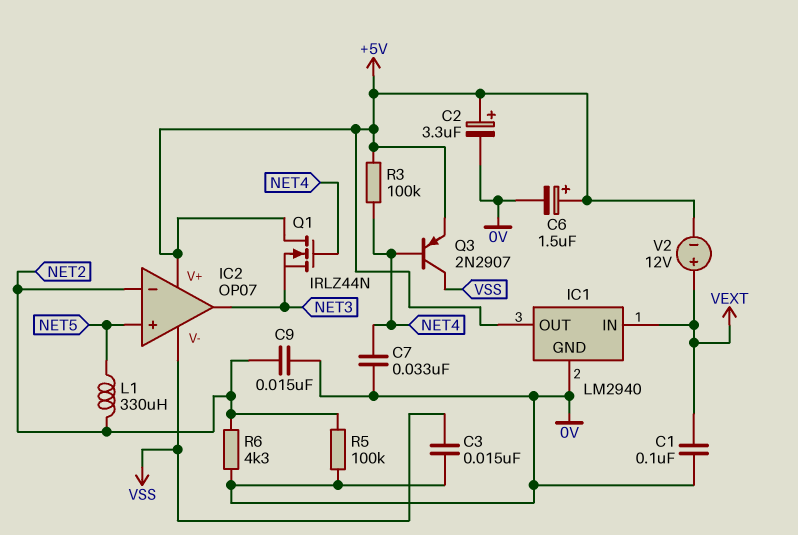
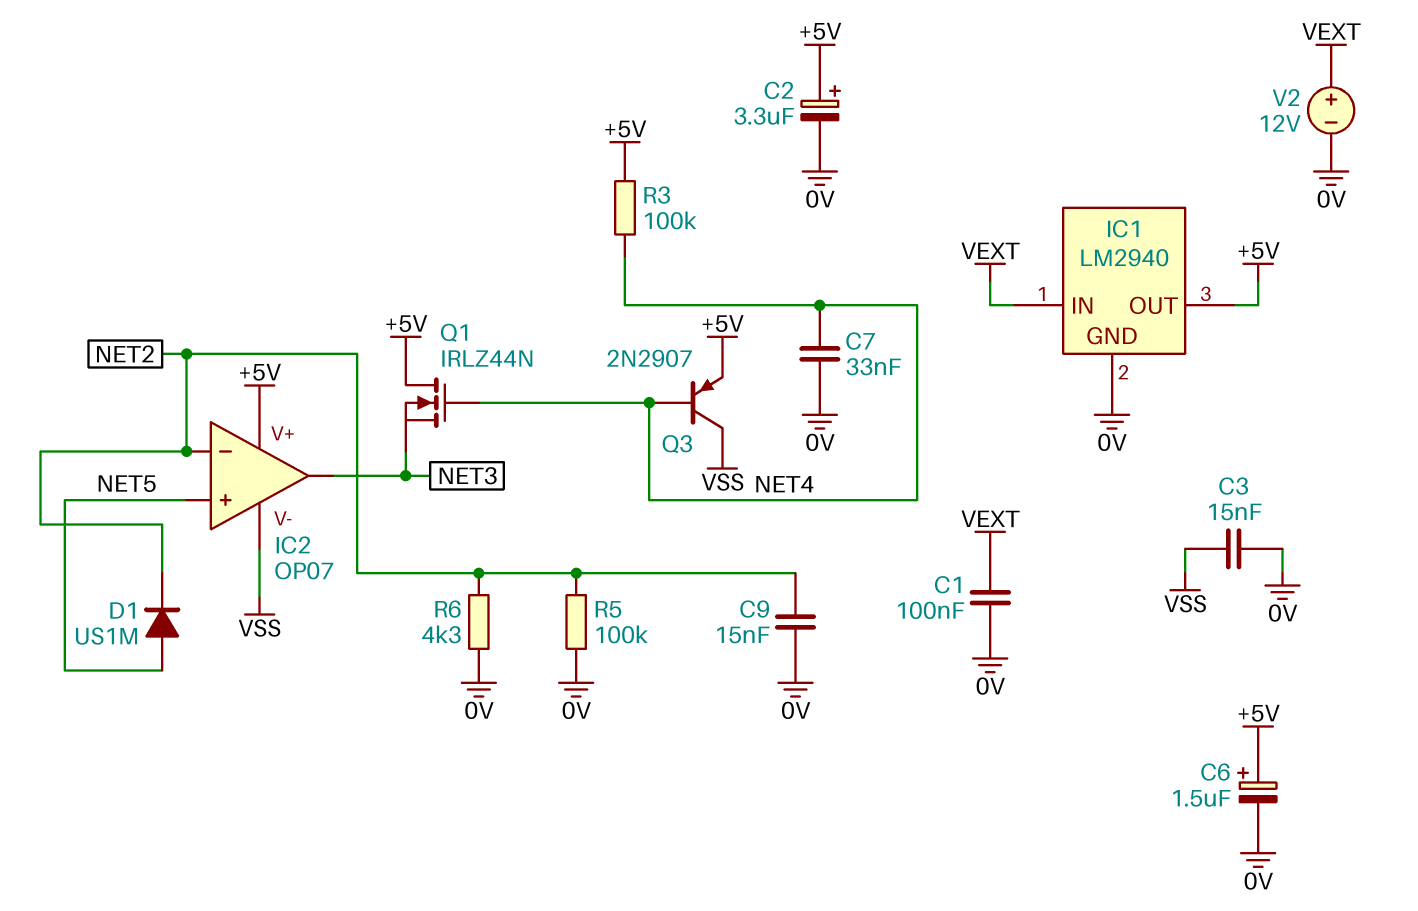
D1: none -> diode US1M (A NET5, K NET2)
L1: 330uH (NET2, NET5) -> none
V2: 12V (plus VEXT, minus +5V) -> 12V (plus VEXT, minus 0V)

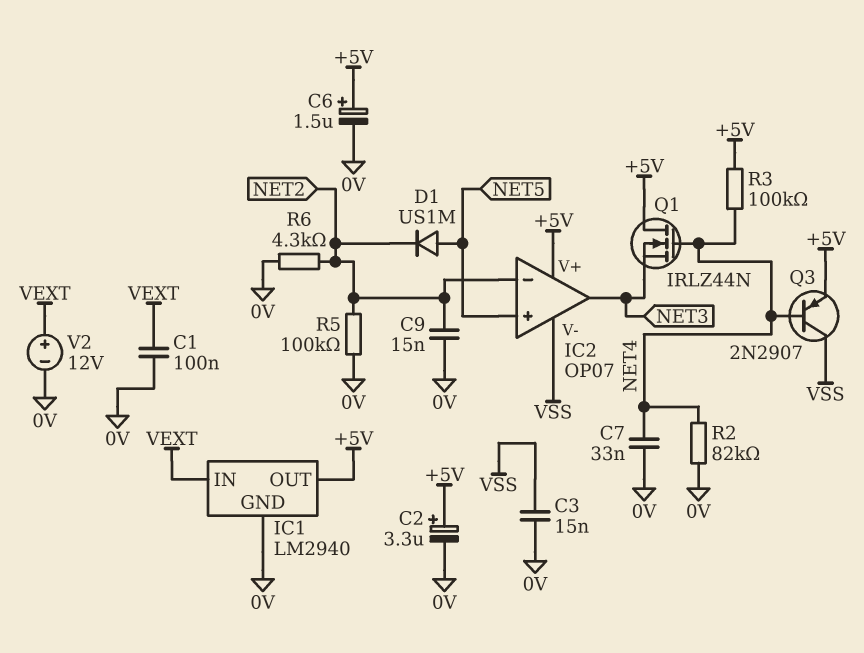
R2: none -> 82k (0V, NET4)

